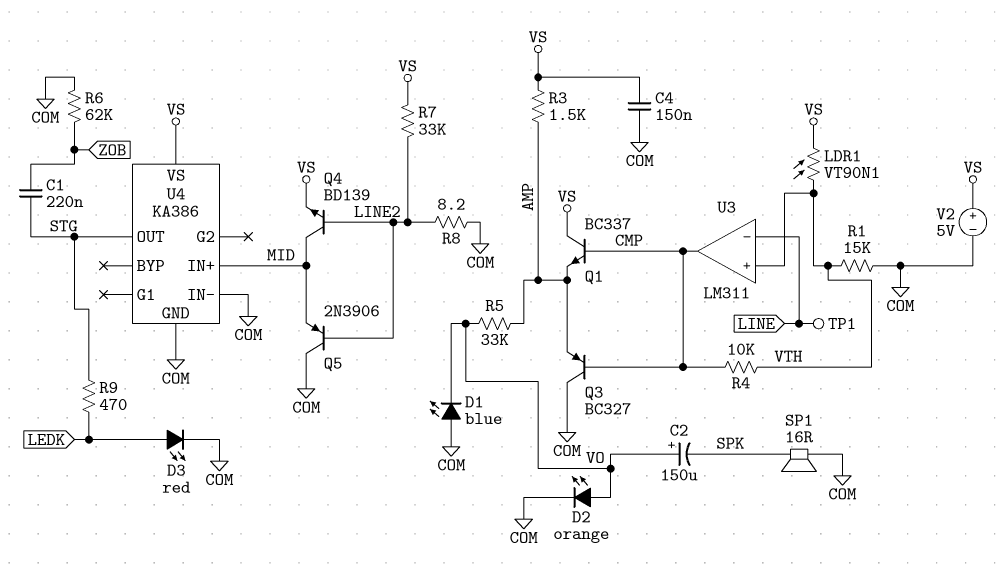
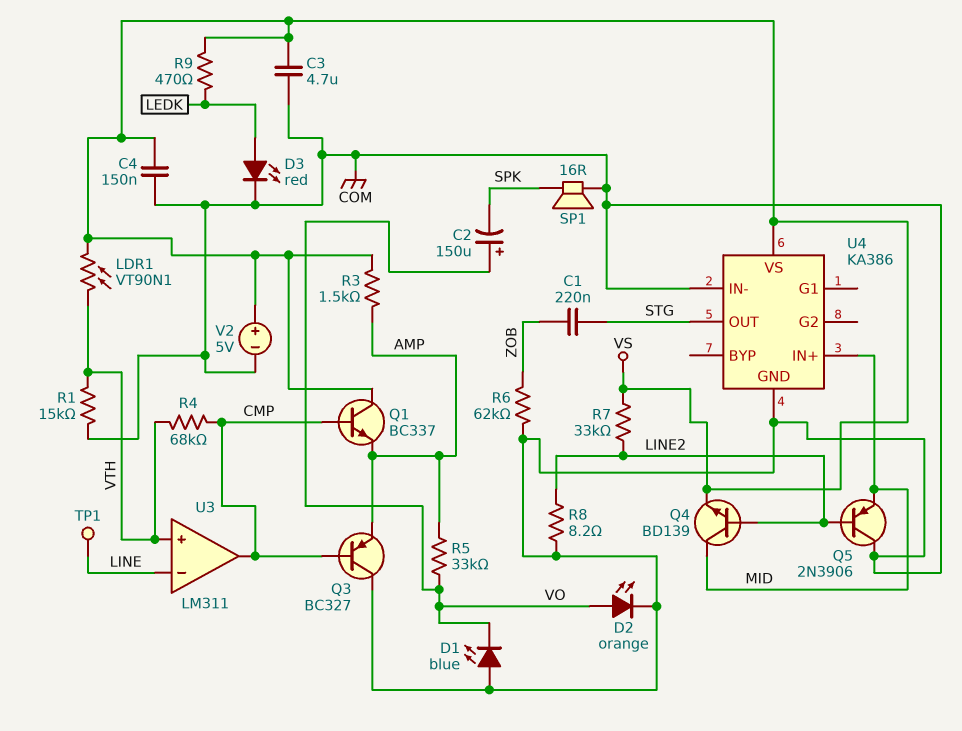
C3: none -> 4.7uF (COM, VS)
R4: 10k (CMP, VTH) -> 68k (CMP, VTH)
R9: 470 (LEDK, STG) -> 470 (LEDK, VS)

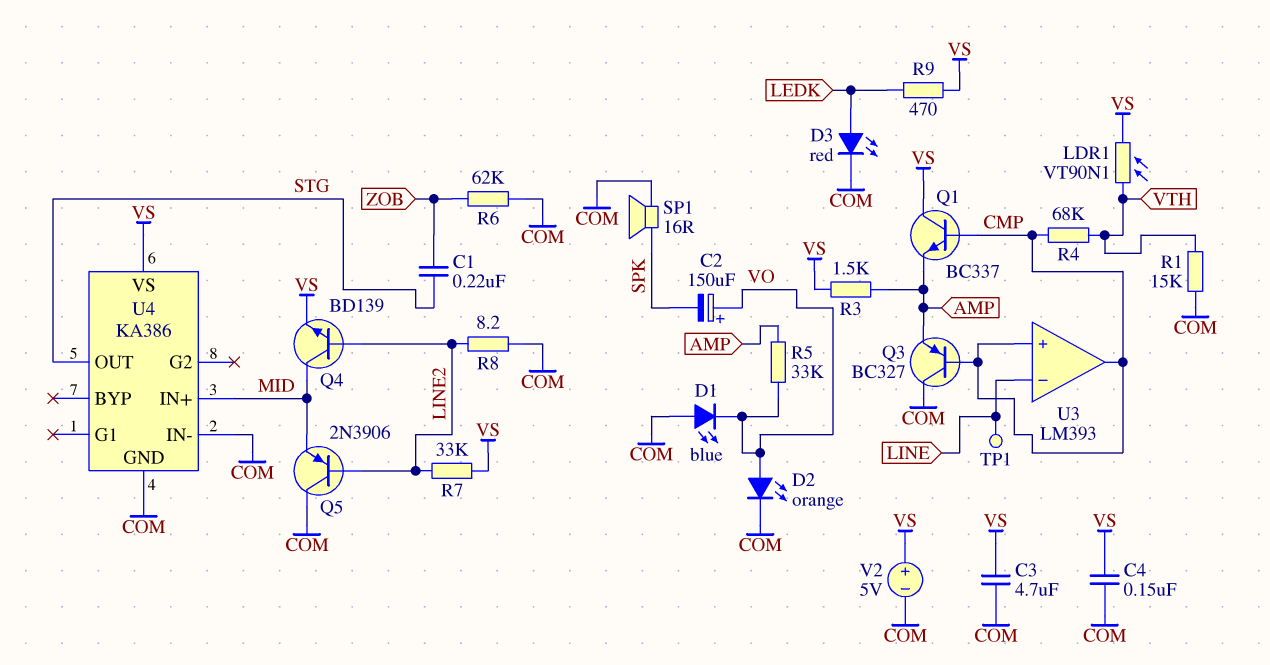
U3: LM311 -> LM393
U3 pin in+: VTH -> CMP

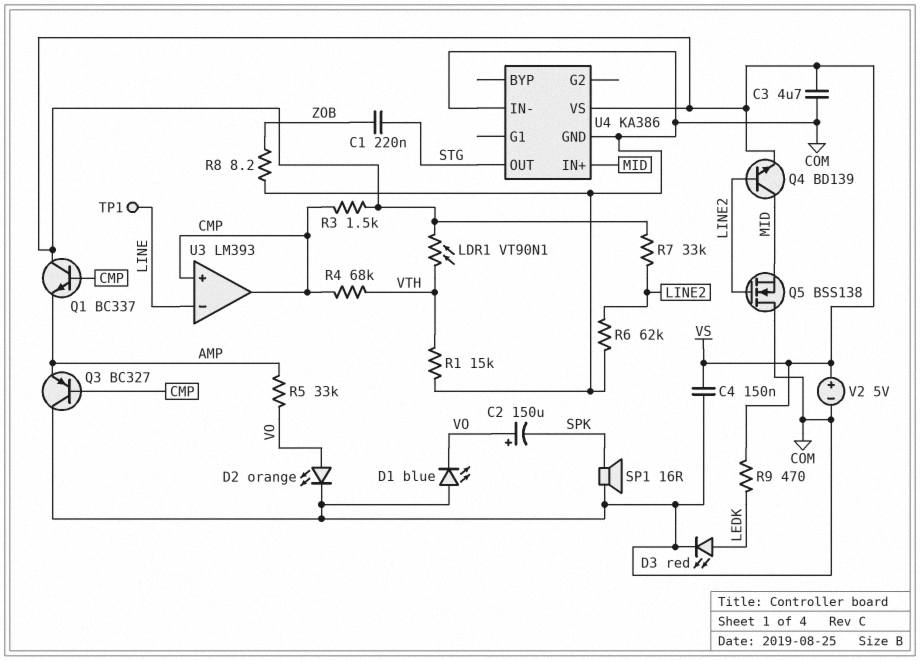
Q5: PNP 2N3906 (B LINE2, C COM, E MID) -> NMOS BSS138 (G LINE2, D COM, S MID)
R3: 1.5k (AMP, VS) -> 1.5k (CMP, VS)
R6: 62k (COM, ZOB) -> 62k (COM, LINE2)
R8: 8.2 (COM, LINE2) -> 8.2 (COM, ZOB)

